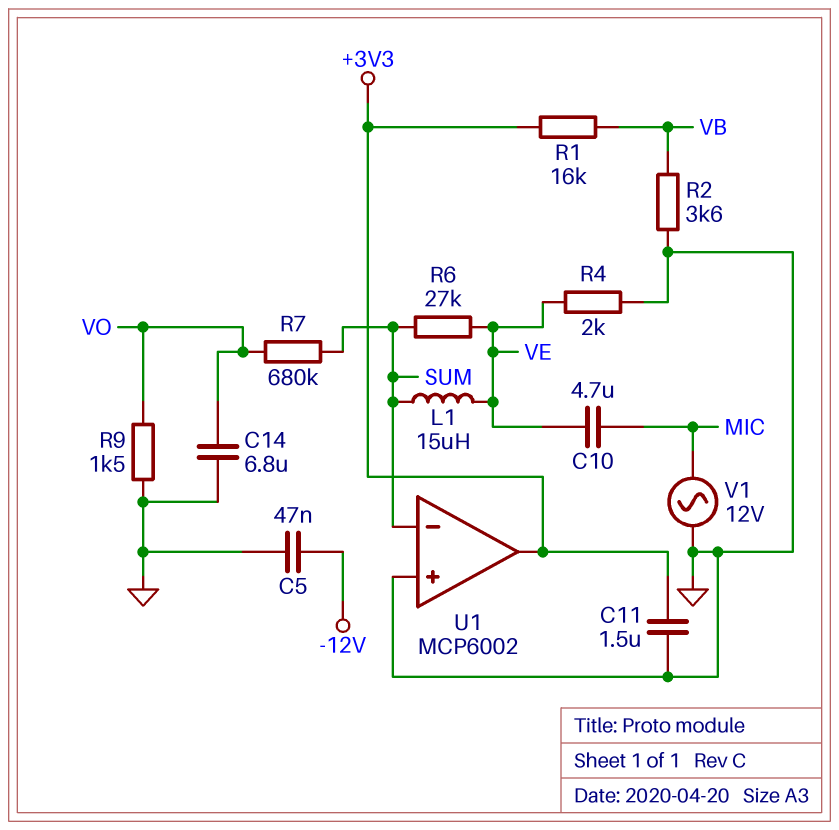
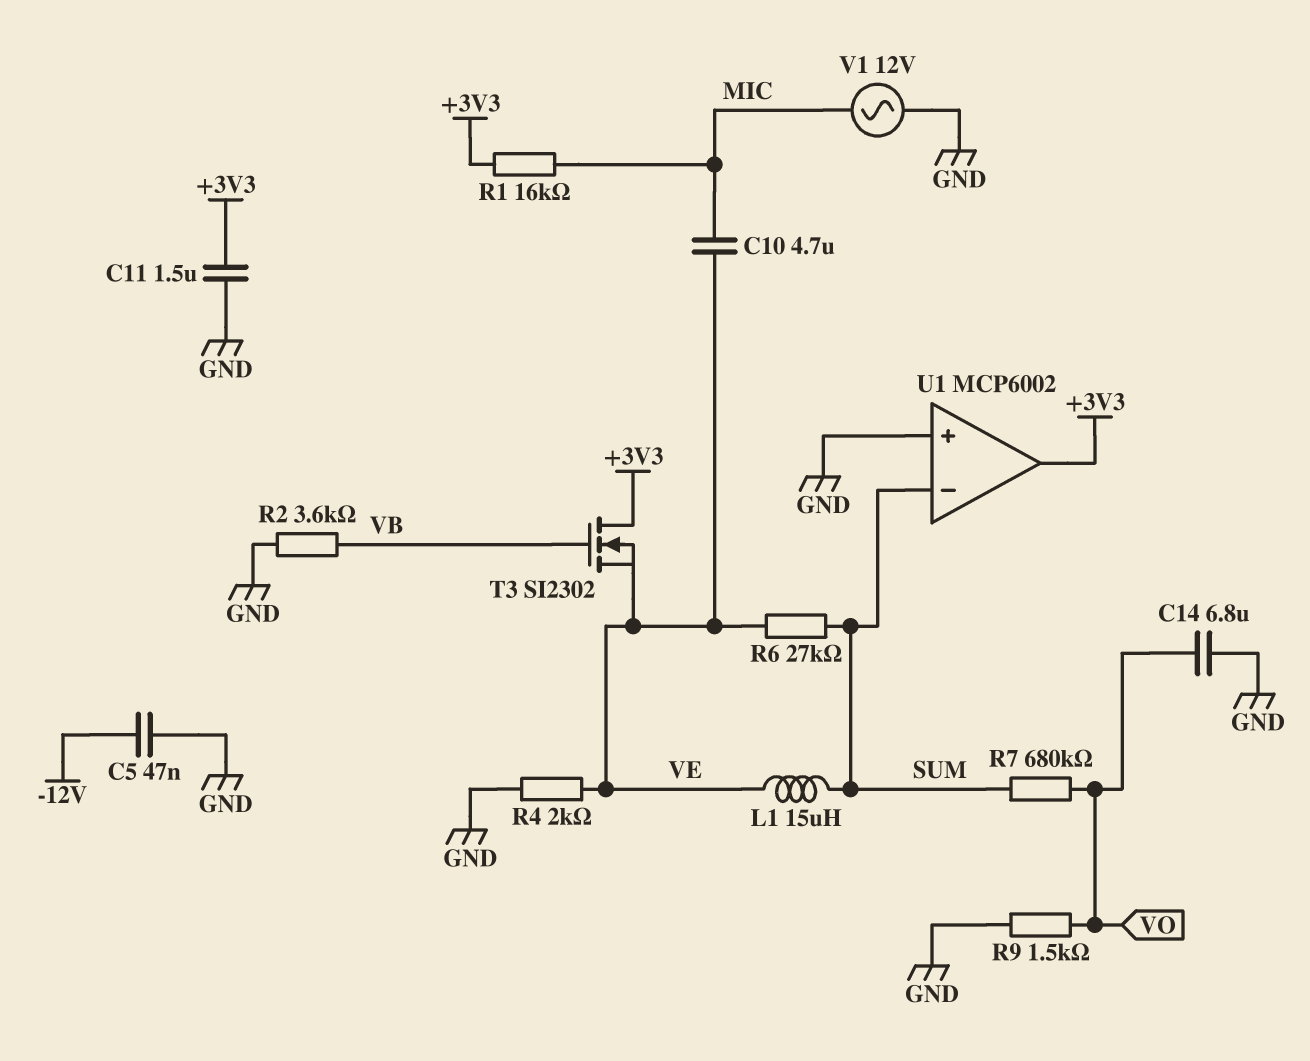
R1: 16k (+3V3, VB) -> 16k (+3V3, MIC)
T3: none -> NMOS SI2302 (G VB, D +3V3, S VE)

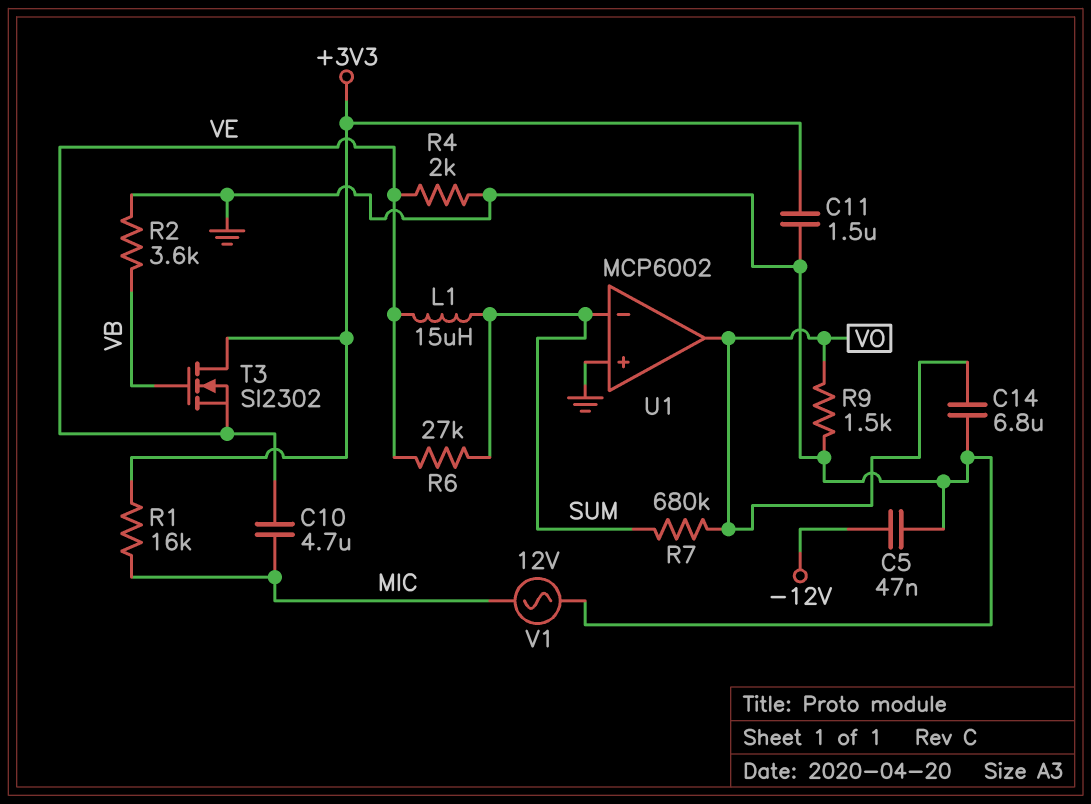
U1 pin out: +3V3 -> VO

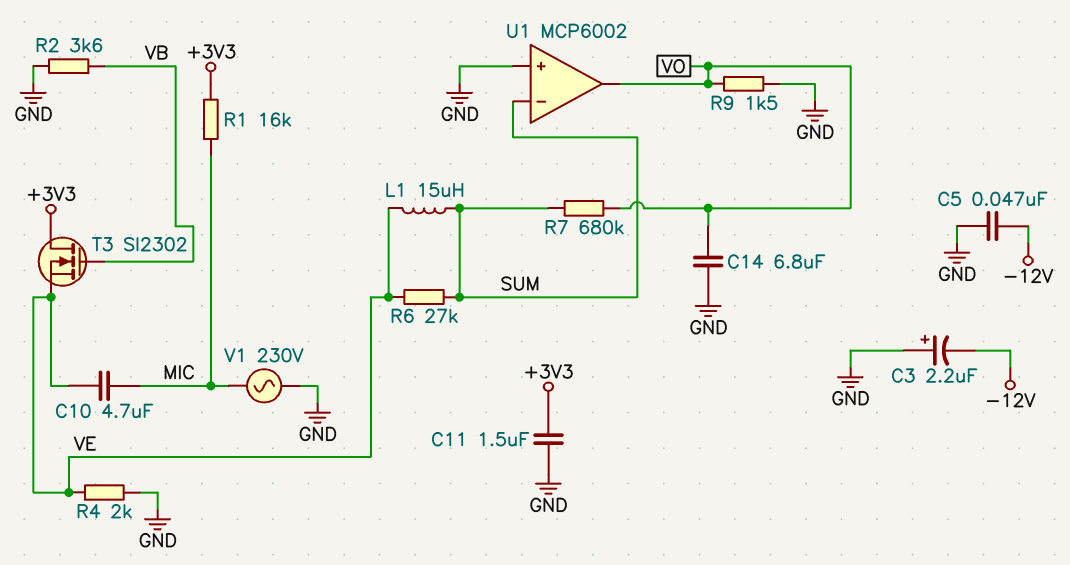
C3: none -> 2.2uF (plus GND, minus -12V)
V1: AC 12V (GND, MIC) -> AC 230V (GND, MIC)

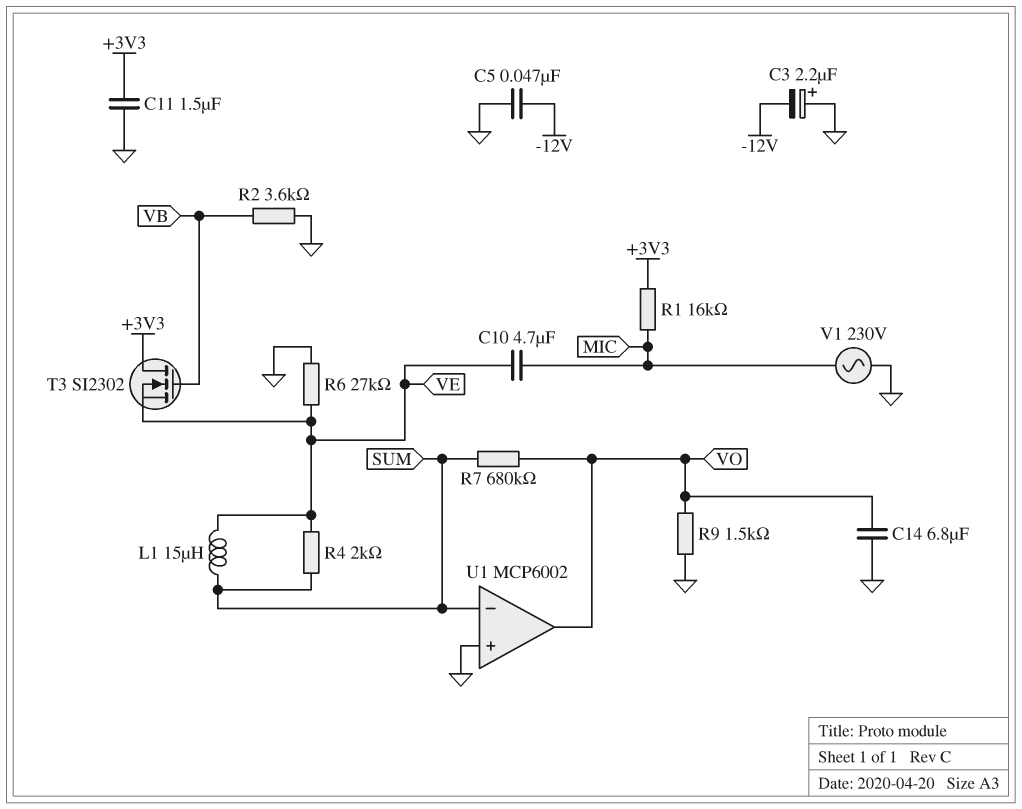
R4: 2k (GND, VE) -> 2k (SUM, VE)
R6: 27k (SUM, VE) -> 27k (GND, VE)

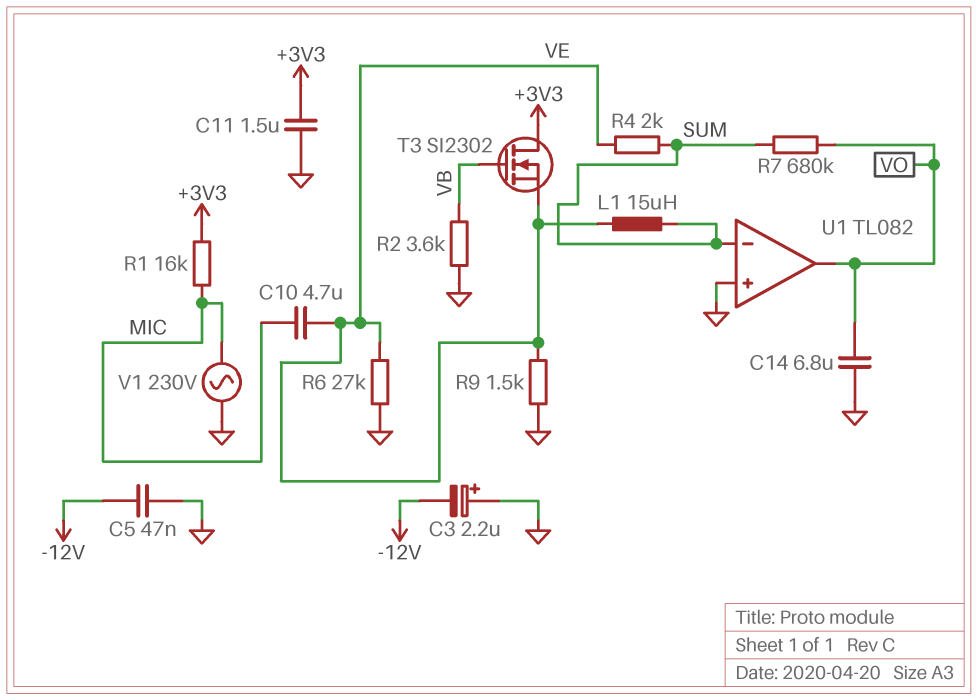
R9: 1.5k (GND, VO) -> 1.5k (GND, VE)
U1: MCP6002 -> TL082

